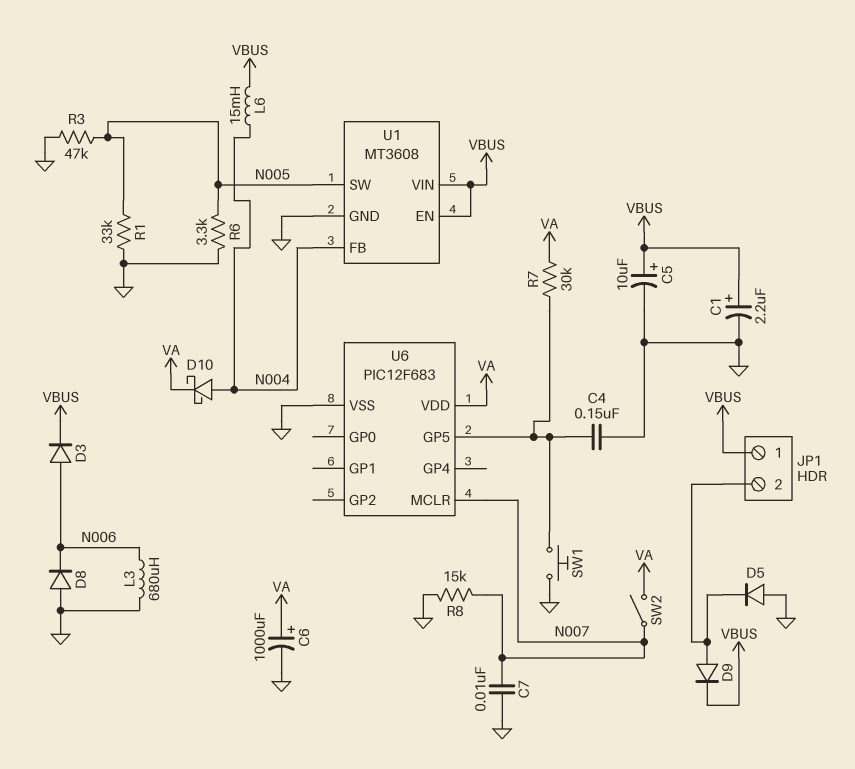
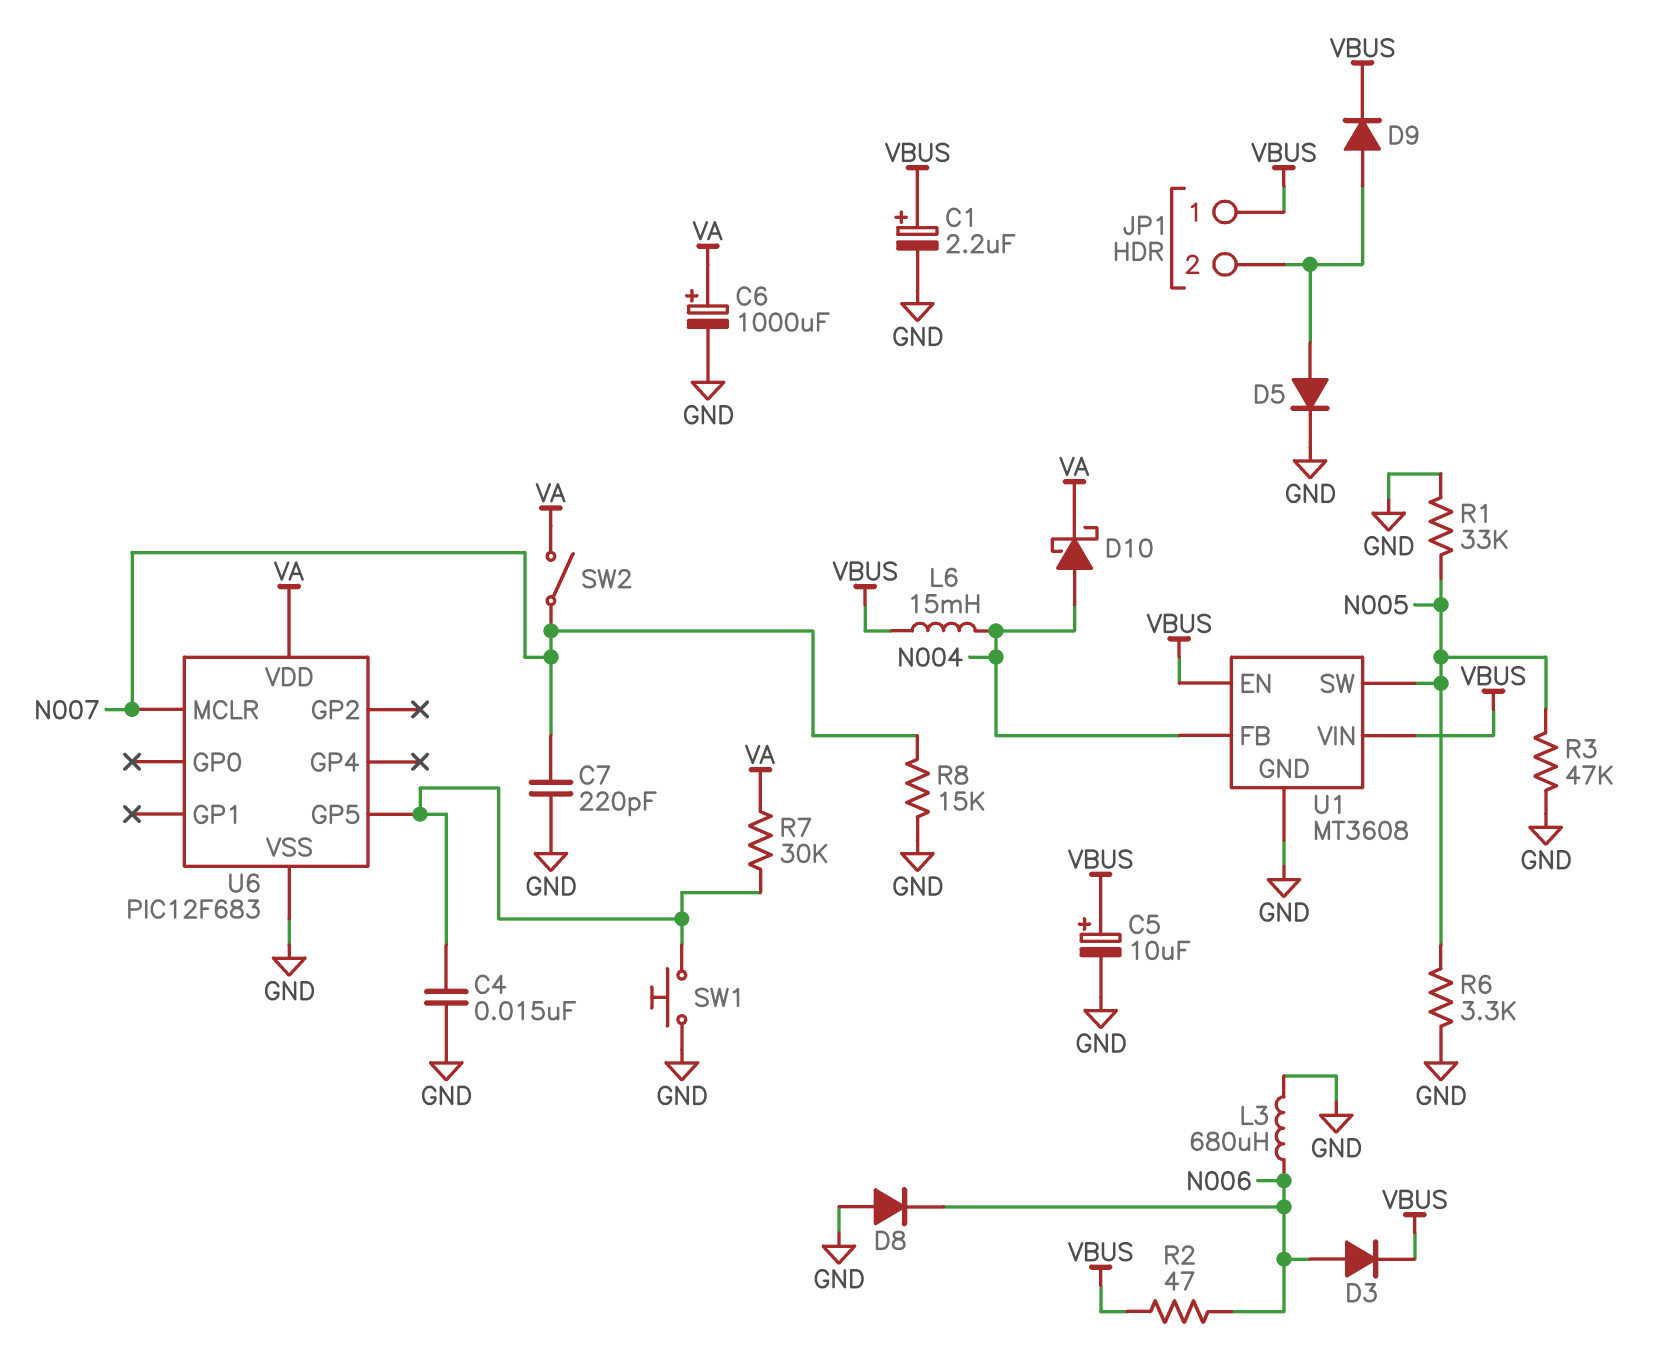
C4: 150nF (GND, U6/GP5) -> 15nF (GND, U6/GP5)
C7: 10nF (GND, N007) -> 220pF (GND, N007)
D5: diode (A GND, K JP1/2) -> diode (A JP1/2, K GND)
R2: none -> 47 (N006, VBUS)

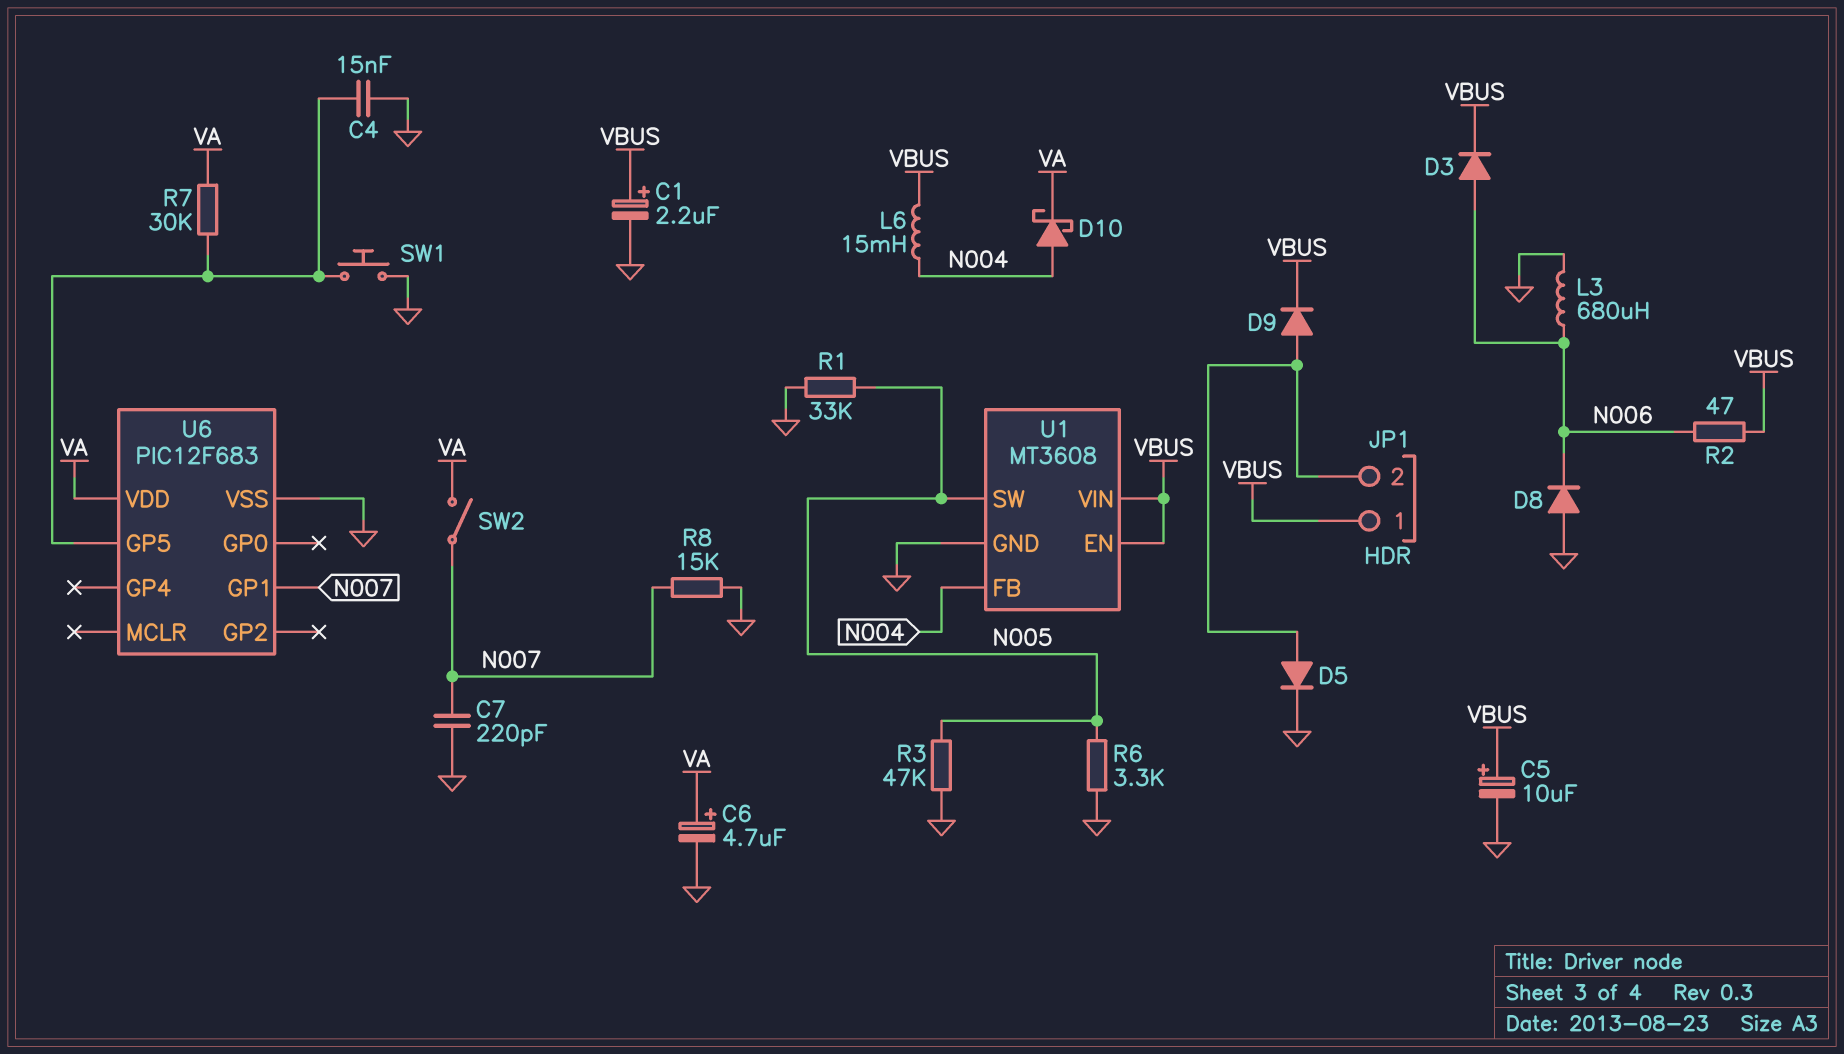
C6: 1000uF (plus VA, minus GND) -> 4.7uF (plus VA, minus GND)
U6 pin GP1: none -> N007
U6 pin MCLR: N007 -> none

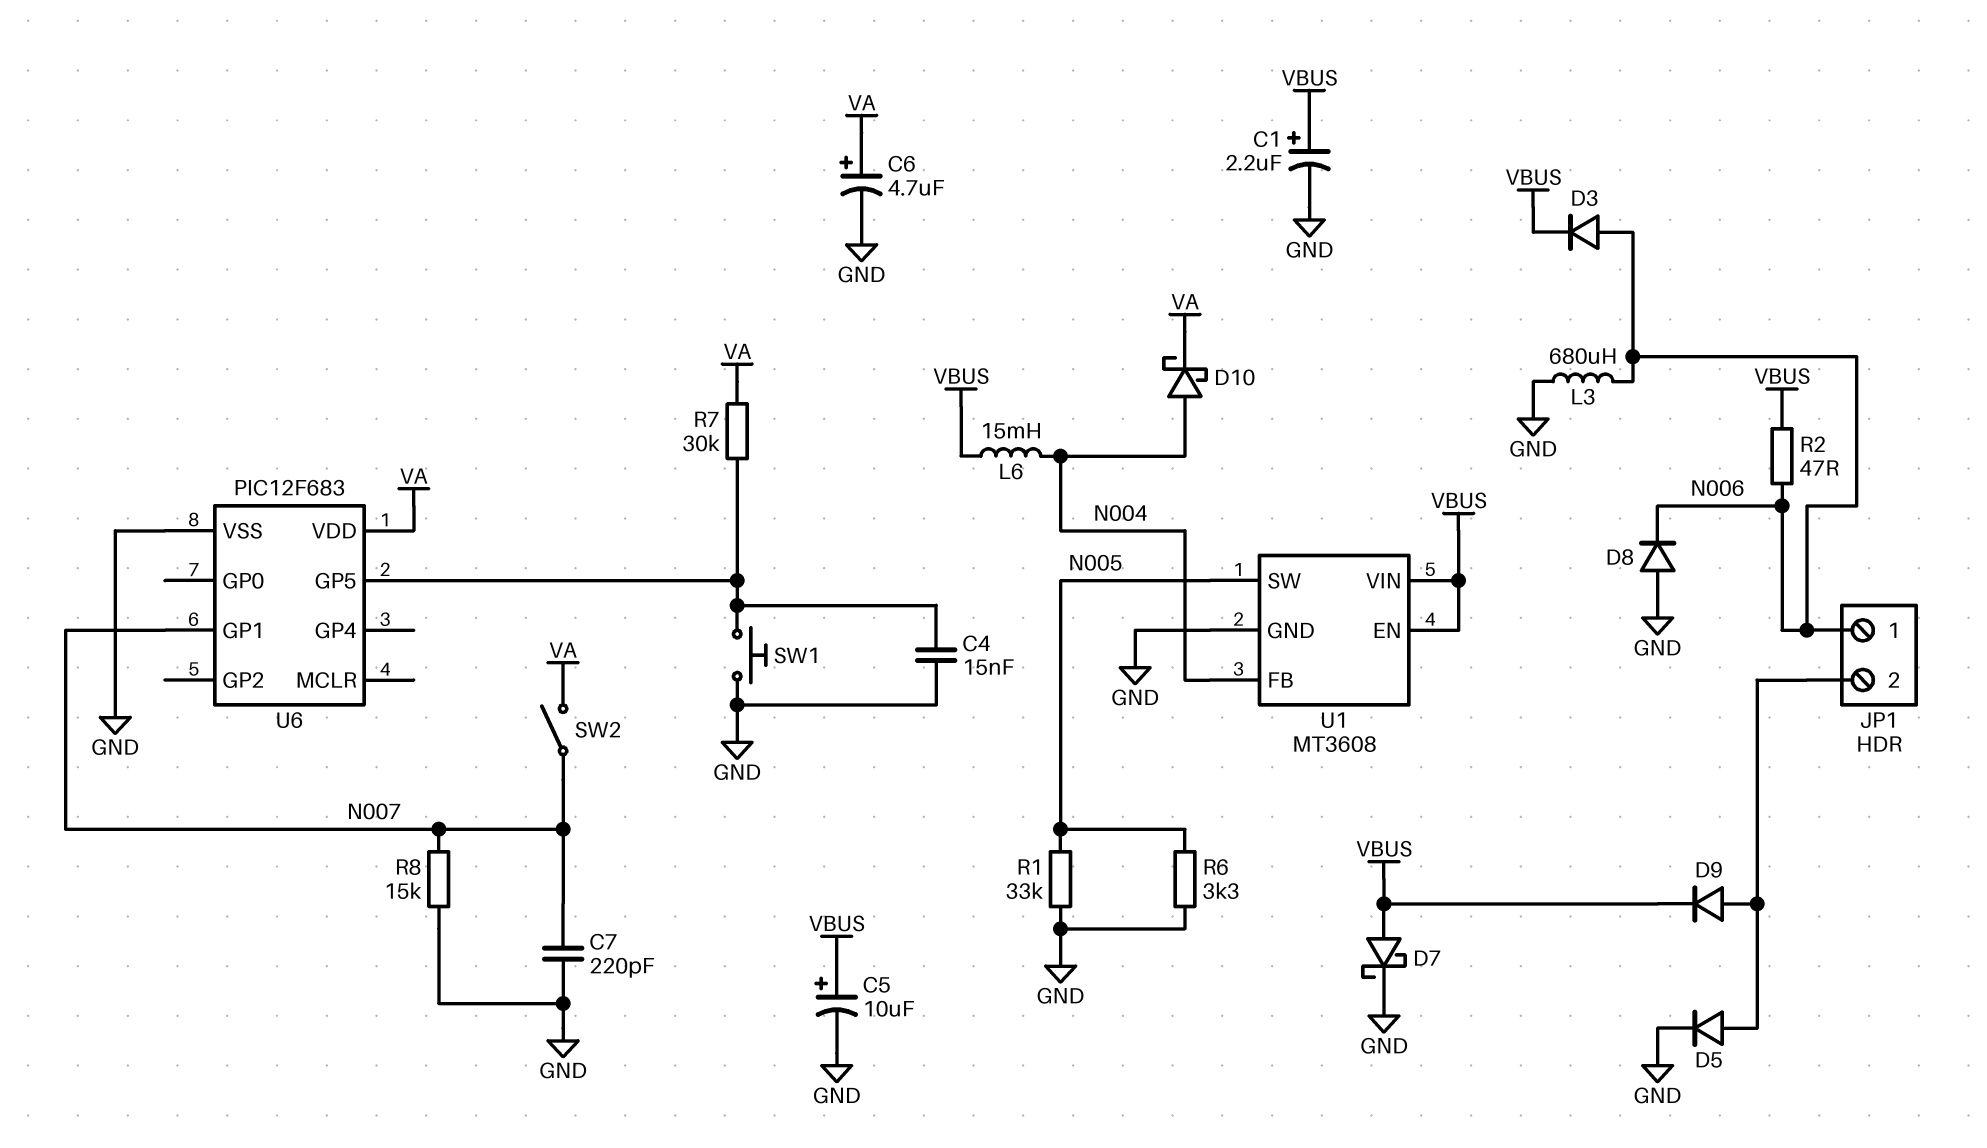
D7: none -> schottky (A VBUS, K GND)
JP1 pin 1: VBUS -> N006
R3: 47k (GND, N005) -> none

